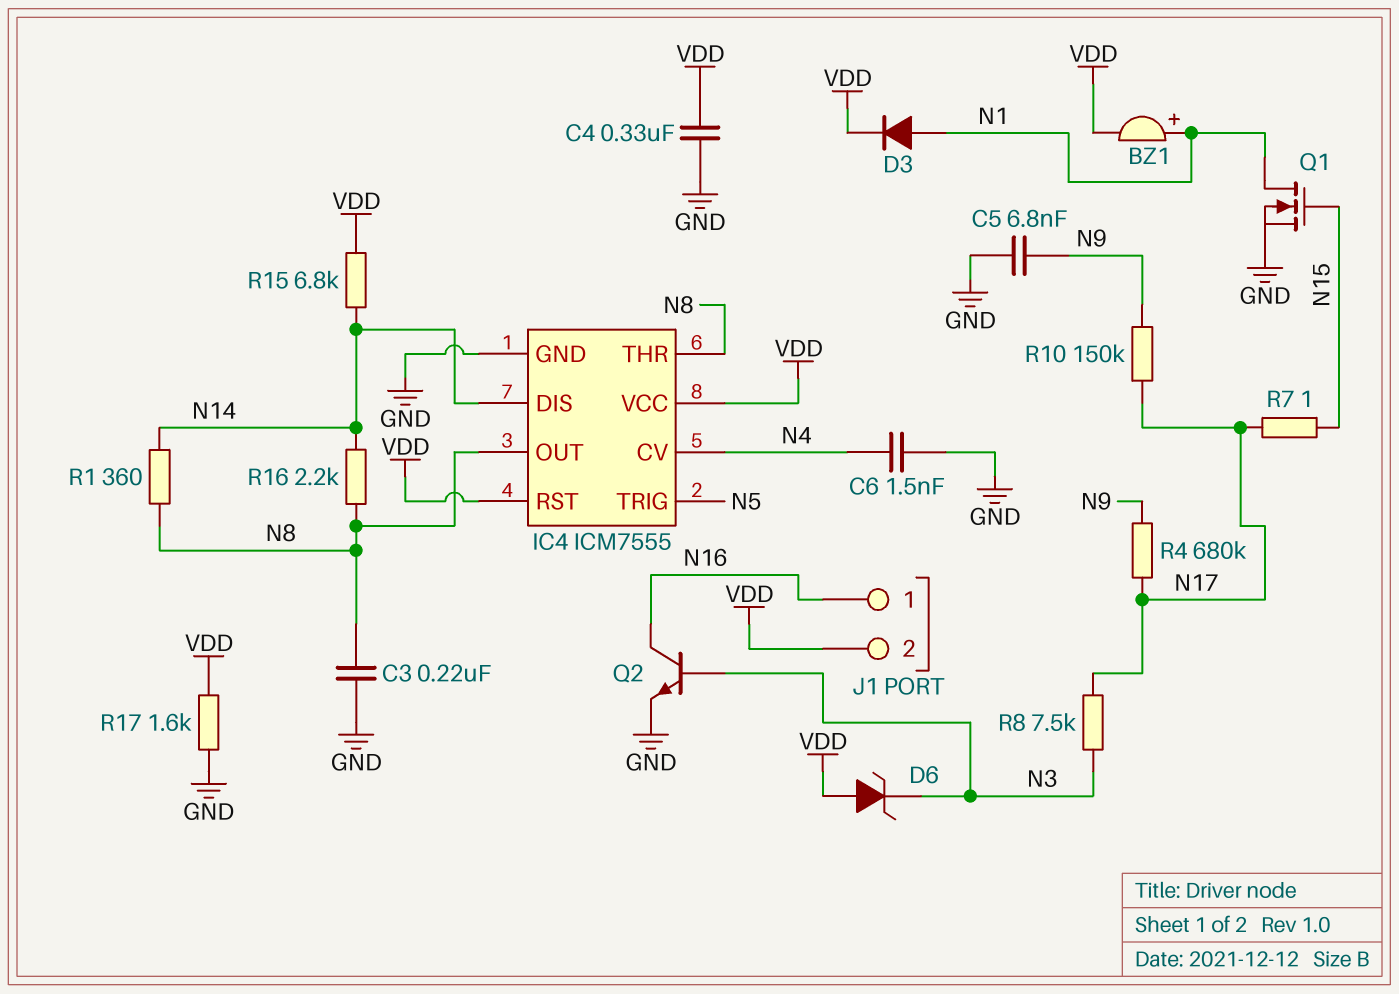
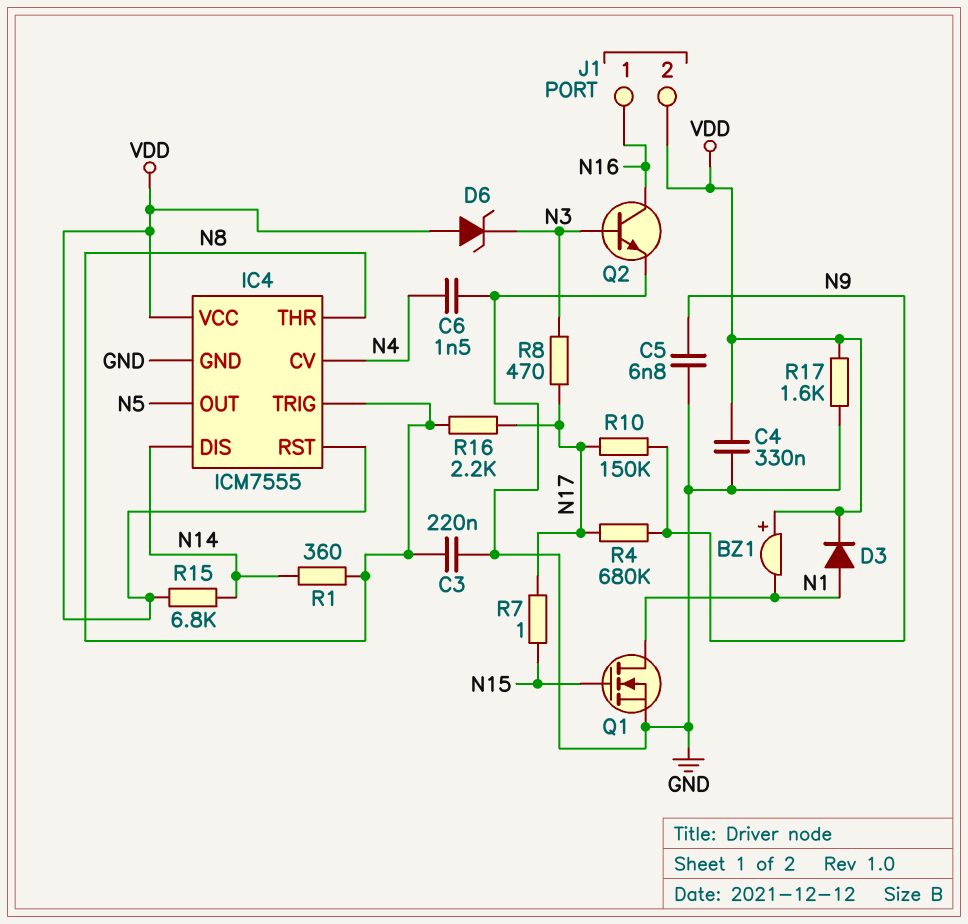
BZ1: buzzer (plus N1, minus VDD) -> buzzer (plus VDD, minus N1)
IC4 pin OUT: N8 -> N5
IC4 pin TRIG: N5 -> N8
R8: 7.5k (N3, N17) -> 470 (N3, N17)
R16: 2.2k (N8, N14) -> 2.2k (N8, N17)

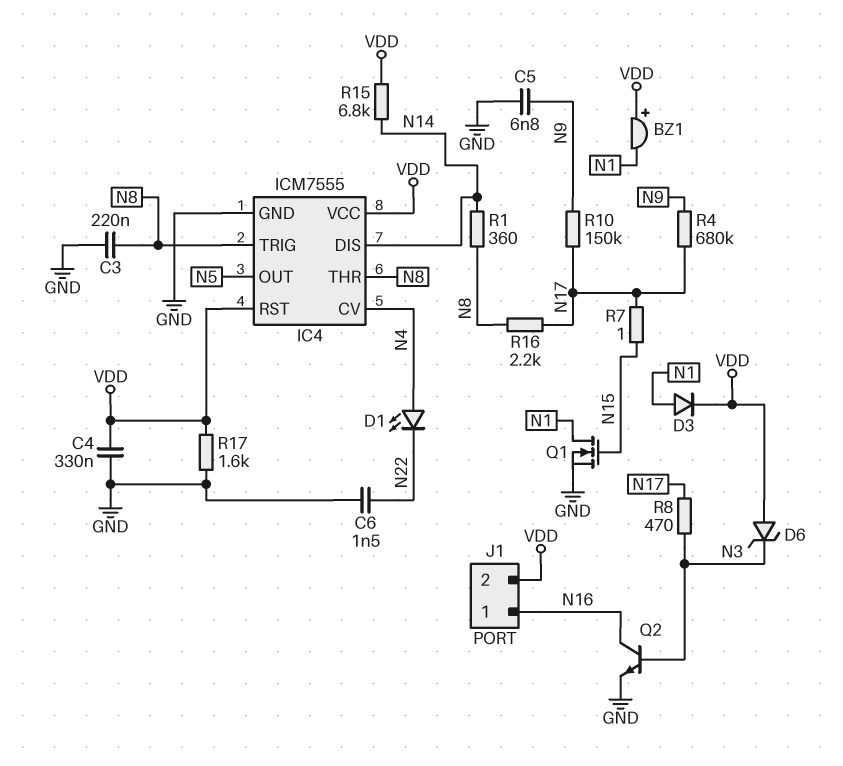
C6: 1.5nF (GND, N4) -> 1.5nF (GND, N22)
D1: none -> LED (A N4, K N22)

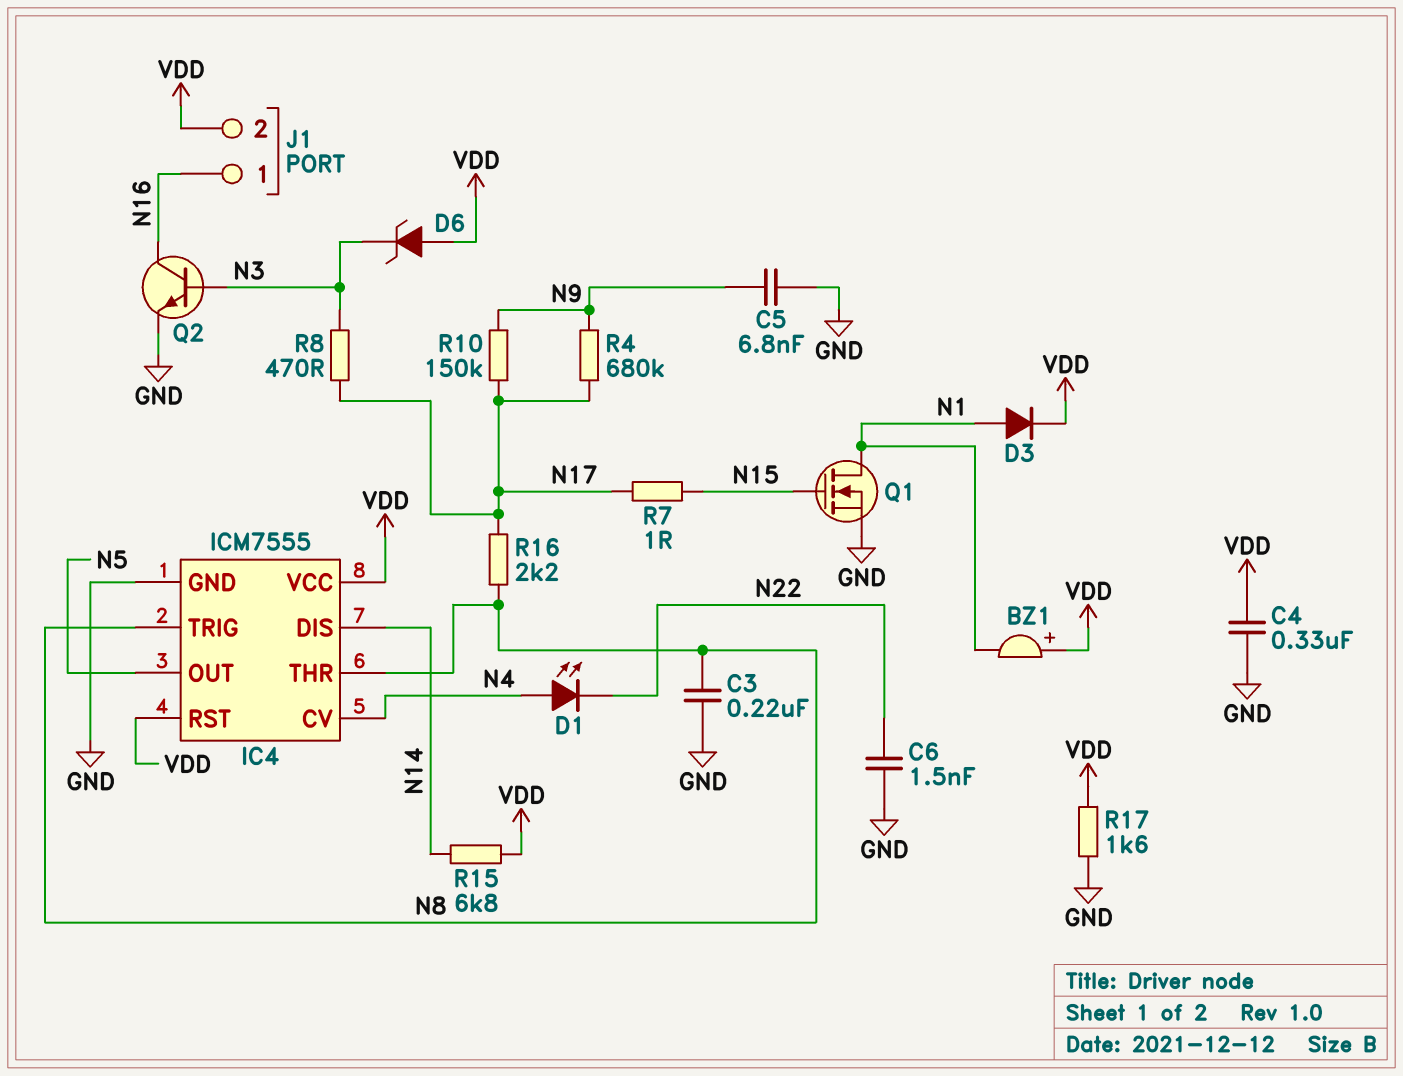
R1: 360 (N8, N14) -> none

